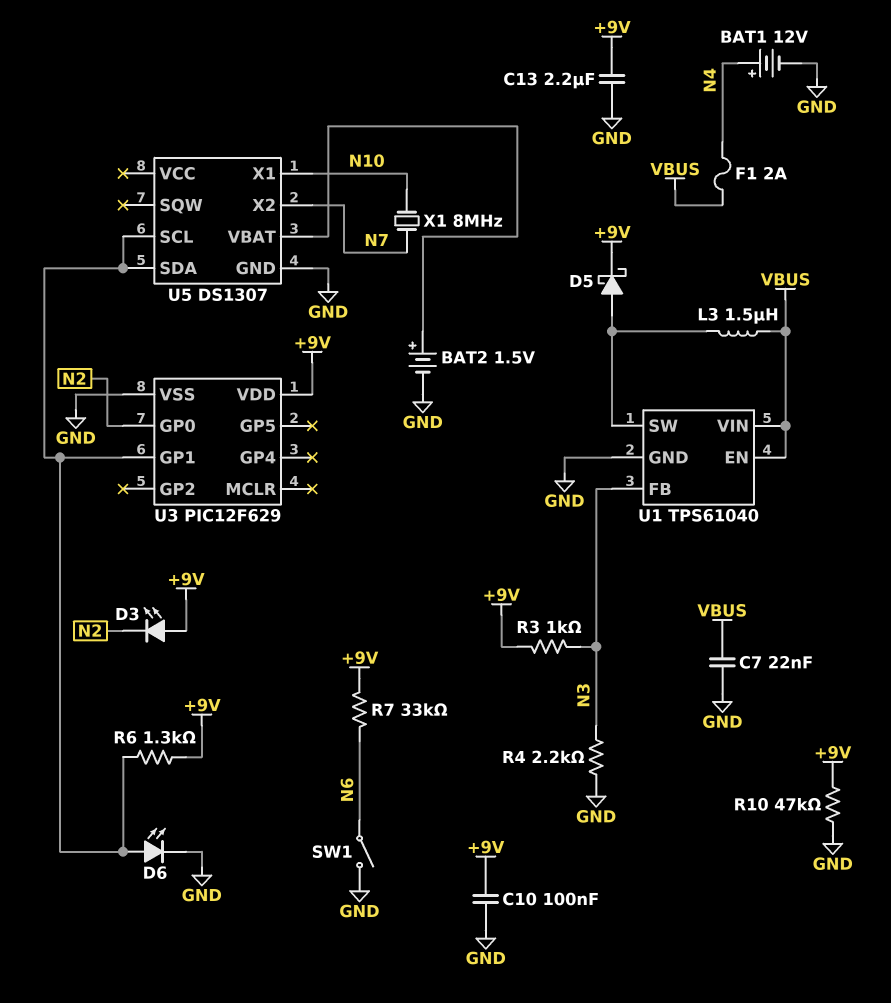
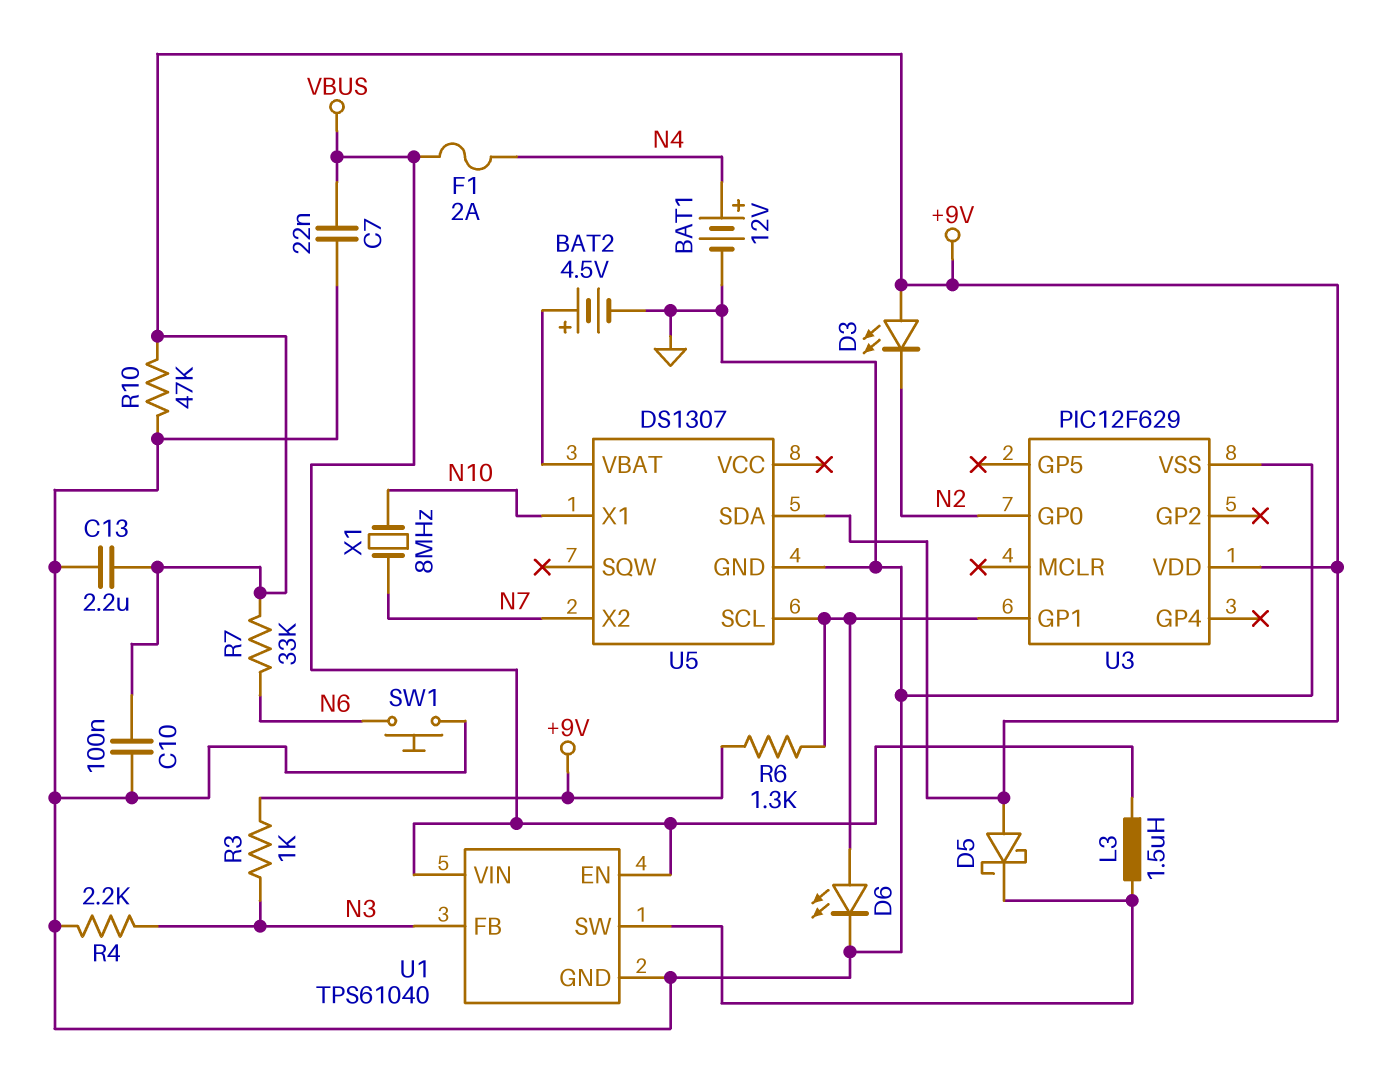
BAT2: 1.5V (plus U5/VBAT, minus GND) -> 4.5V (plus U5/VBAT, minus GND)
D5: schottky (A U1/SW, K +9V) -> schottky (A +9V, K U1/SW)
SW1: switch (GND, N6) -> button (GND, N6)
U5 pin SDA: U3/GP1 -> +9V

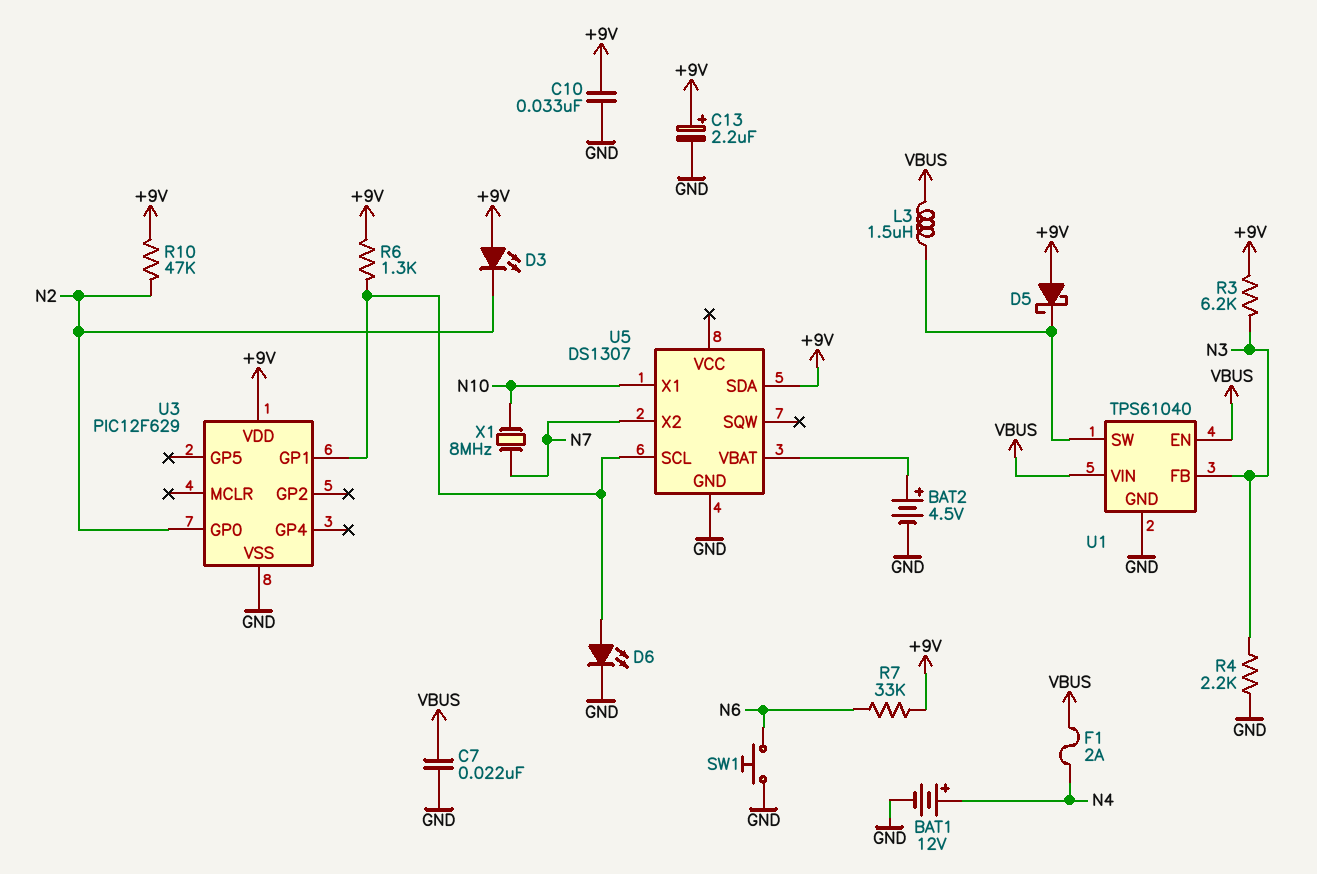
C10: 100nF (+9V, GND) -> 33nF (+9V, GND)
C13: 2.2uF (+9V, GND) -> 2.2uF (plus +9V, minus GND)
R3: 1k (+9V, N3) -> 6.2k (+9V, N3)
R10: 47k (+9V, GND) -> 47k (+9V, N2)

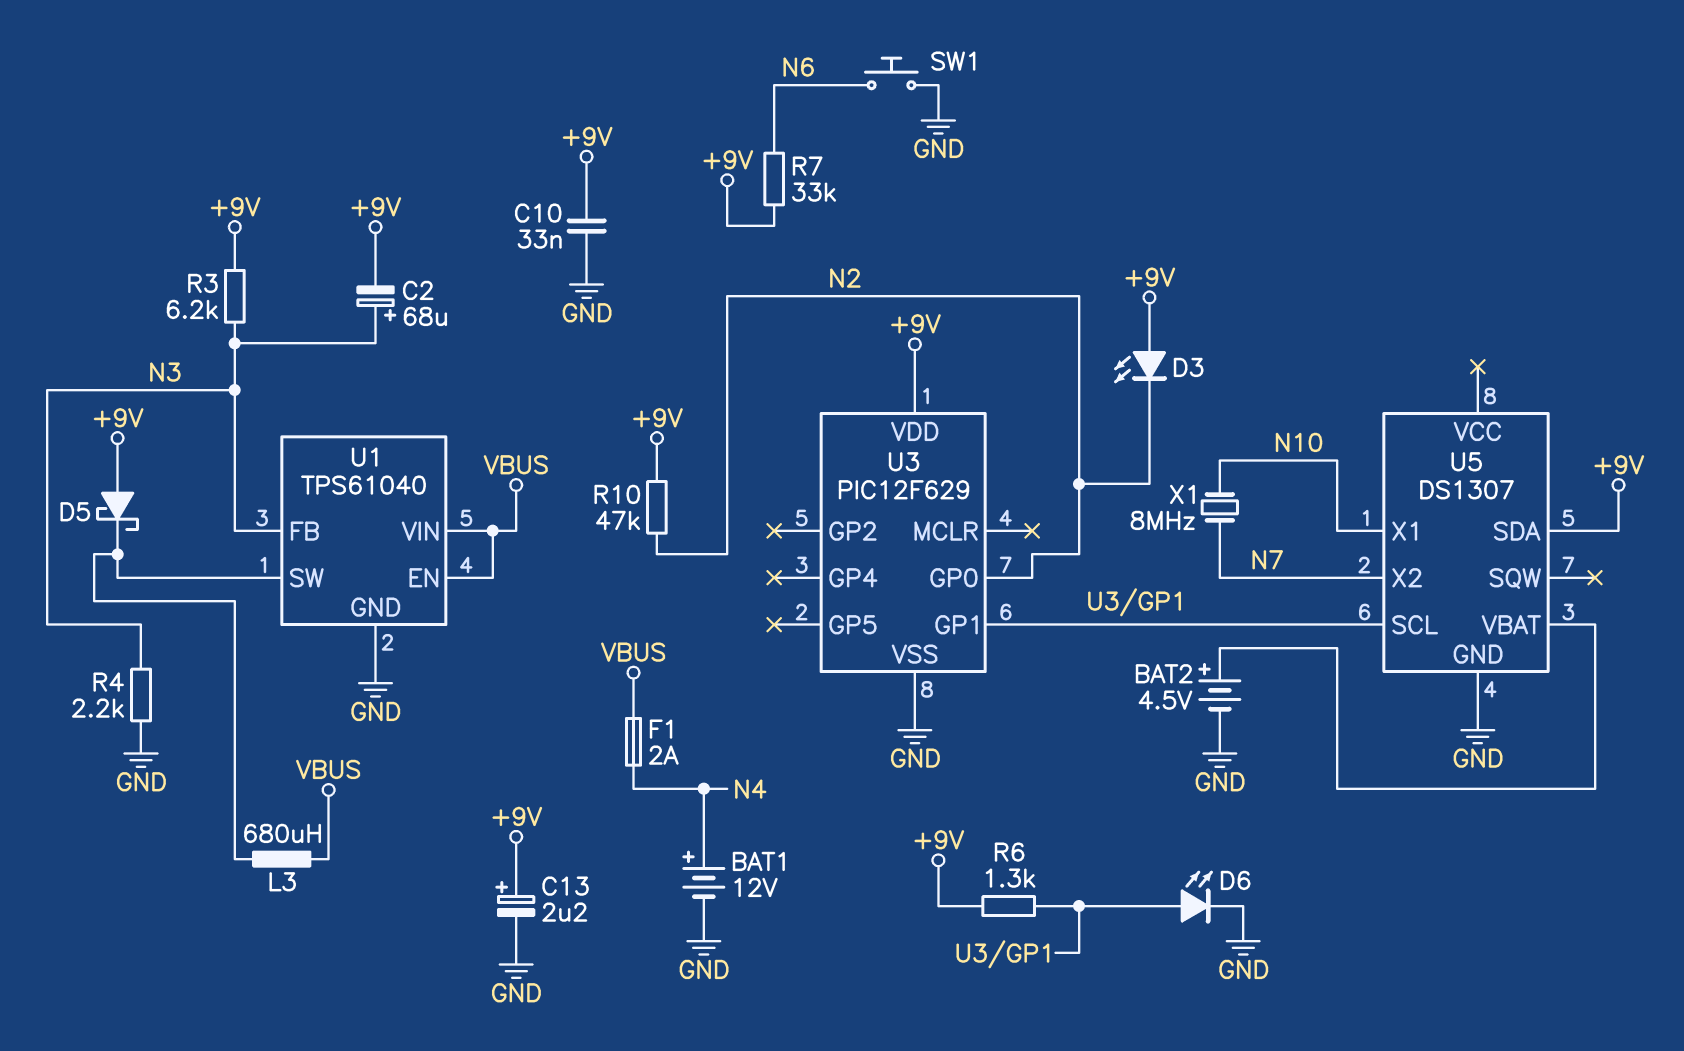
C2: none -> 68uF (plus N3, minus +9V)
C7: 22nF (GND, VBUS) -> none
L3: 1.5uH (U1/SW, VBUS) -> 680uH (U1/SW, VBUS)

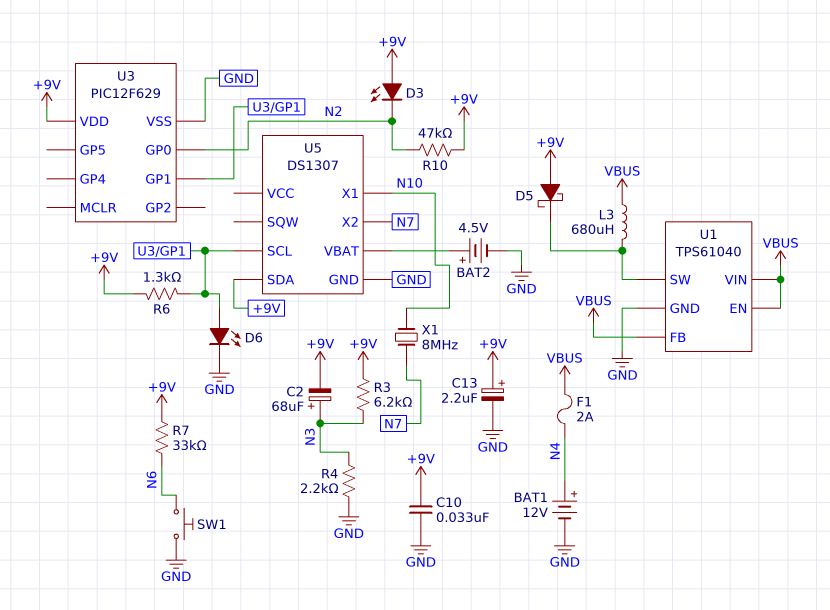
U1 pin FB: N3 -> VBUS

